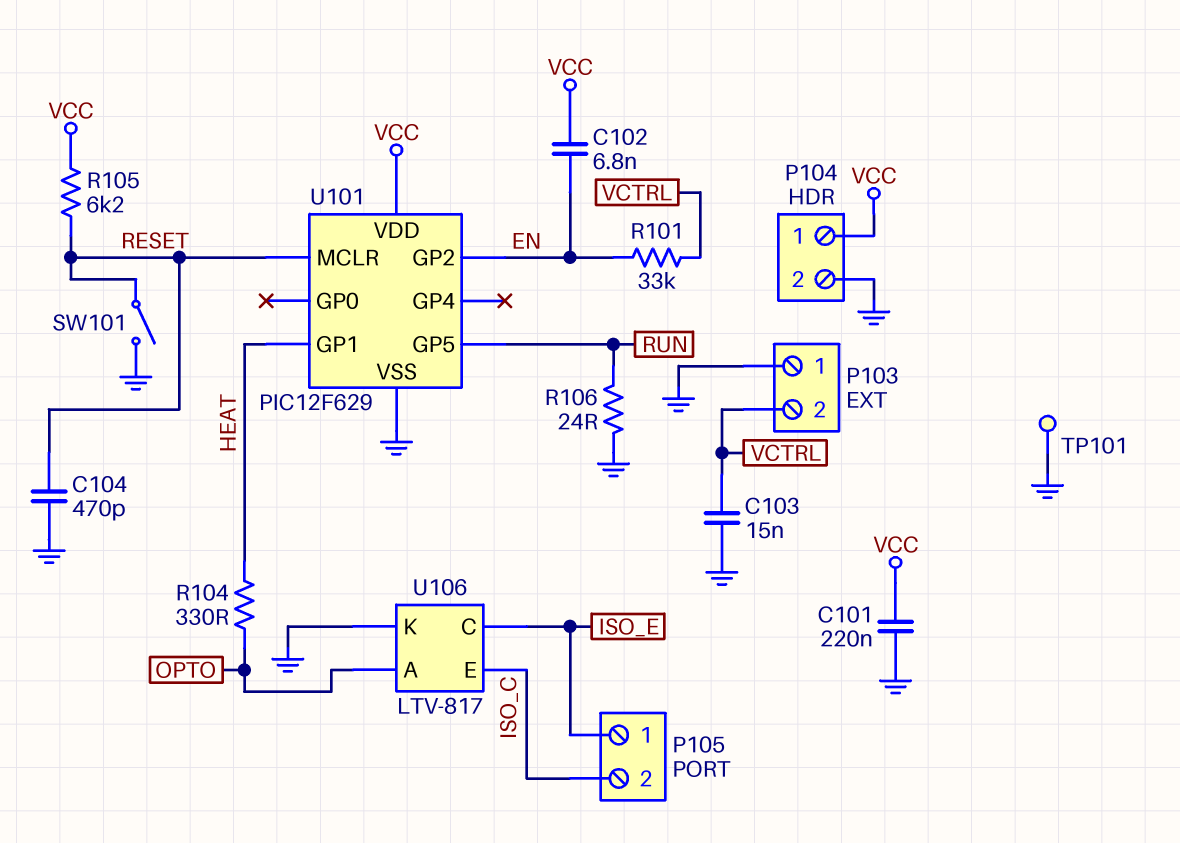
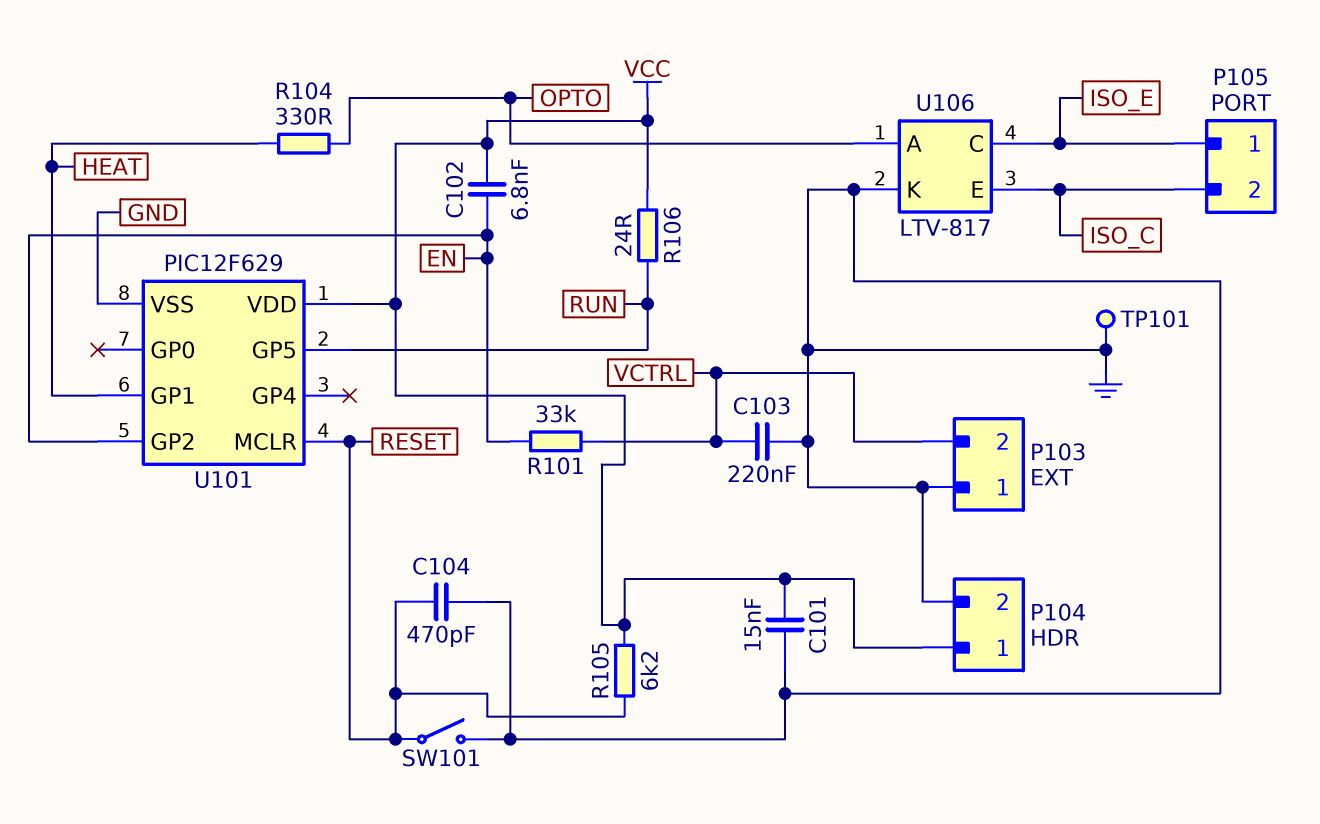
C101: 220nF (GND, VCC) -> 15nF (GND, VCC)
C103: 15nF (GND, VCTRL) -> 220nF (GND, VCTRL)
R106: 24 (GND, RUN) -> 24 (RUN, VCC)

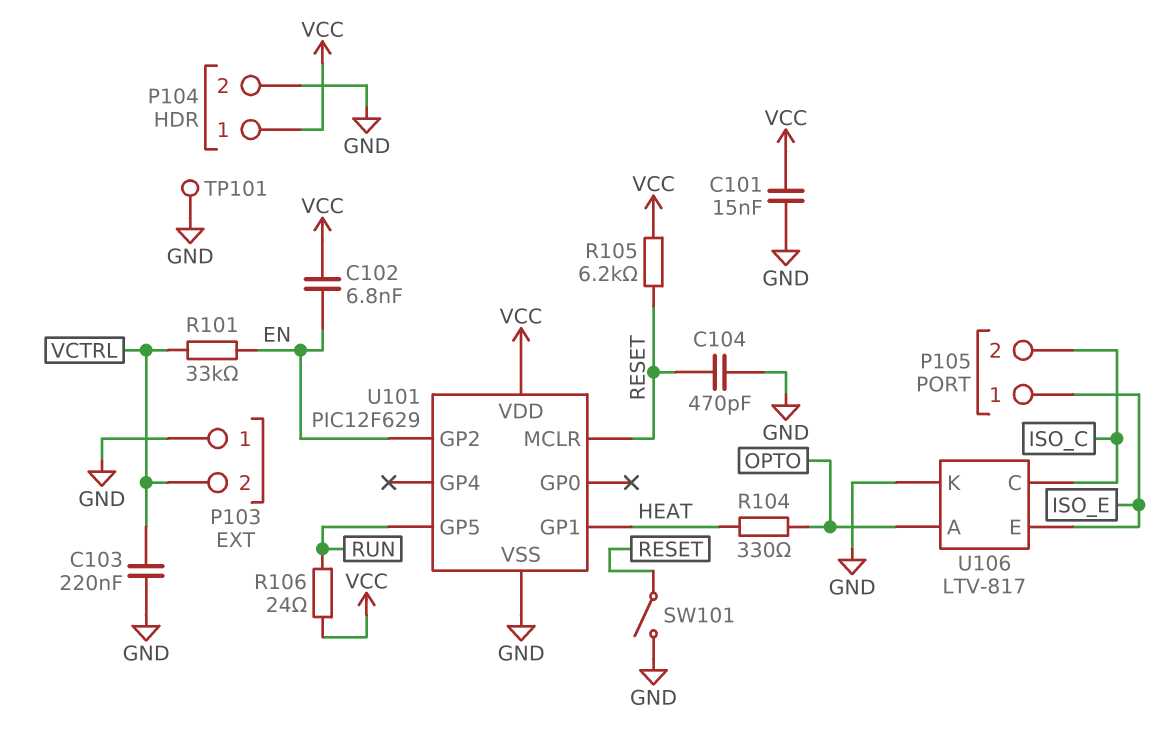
U106 pin C: ISO_E -> ISO_C
U106 pin E: ISO_C -> ISO_E

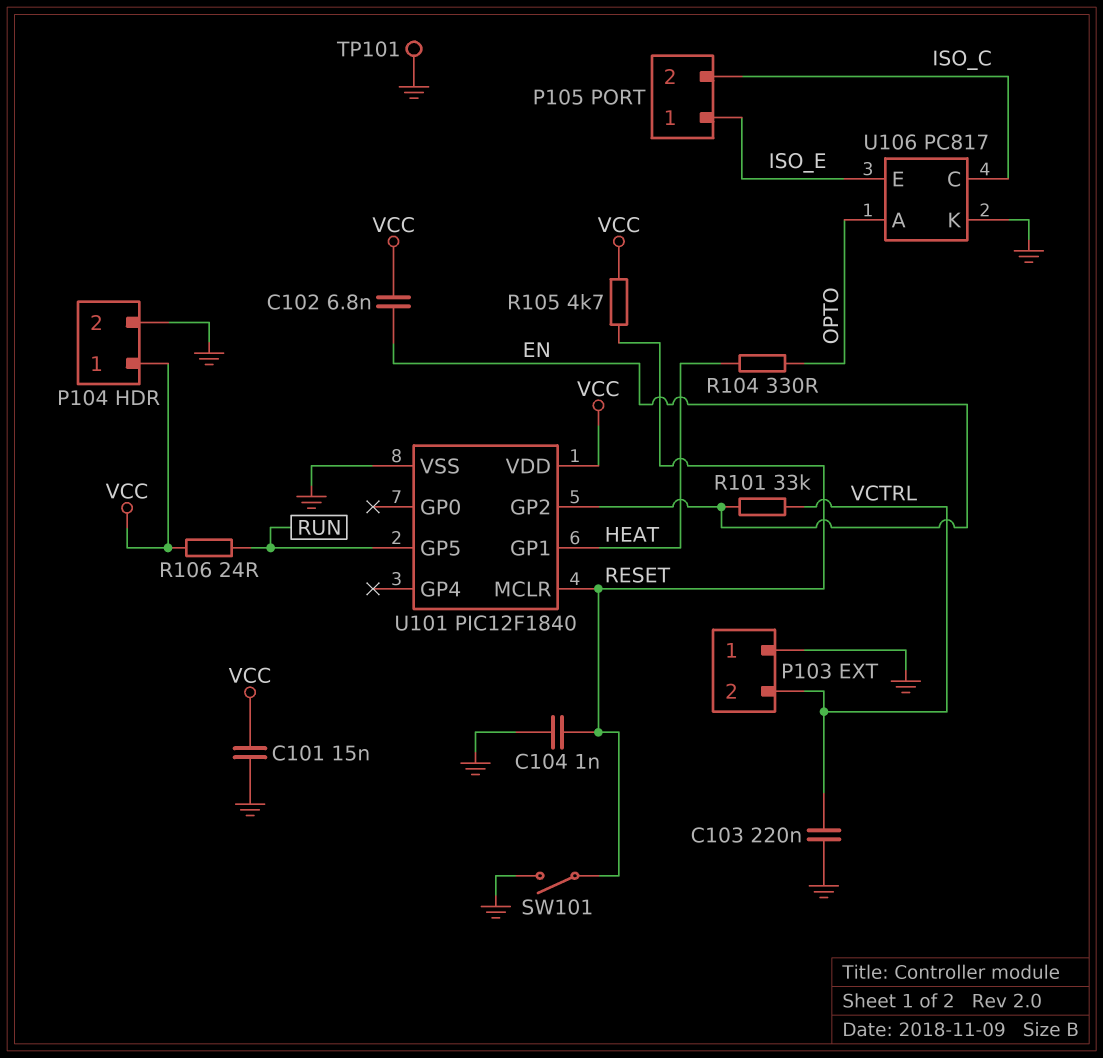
C104: 470pF (GND, RESET) -> 1nF (GND, RESET)
R105: 6.2k (RESET, VCC) -> 4.7k (RESET, VCC)
U101: PIC12F629 -> PIC12F1840
U106: LTV-817 -> PC817

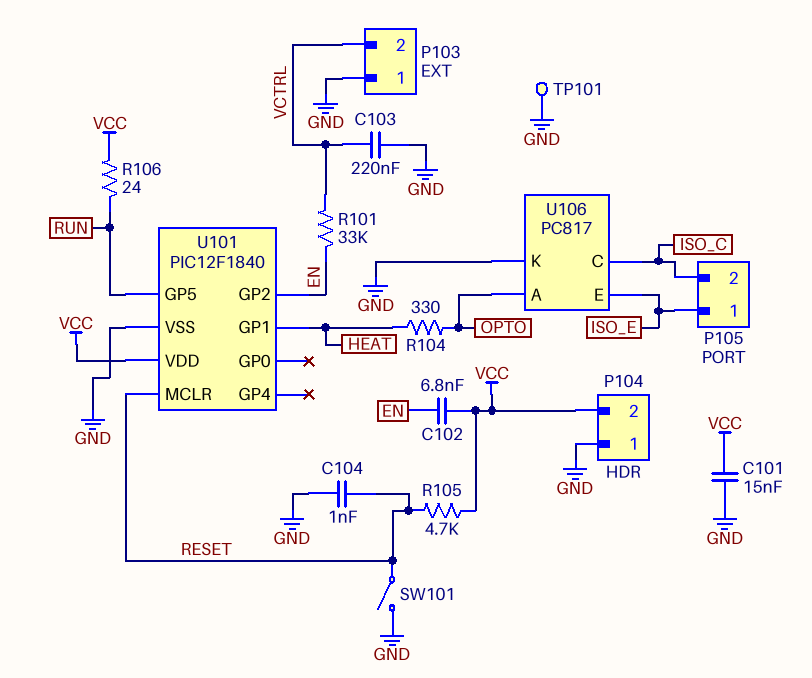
P104 pin 1: VCC -> GND
P104 pin 2: GND -> VCC

